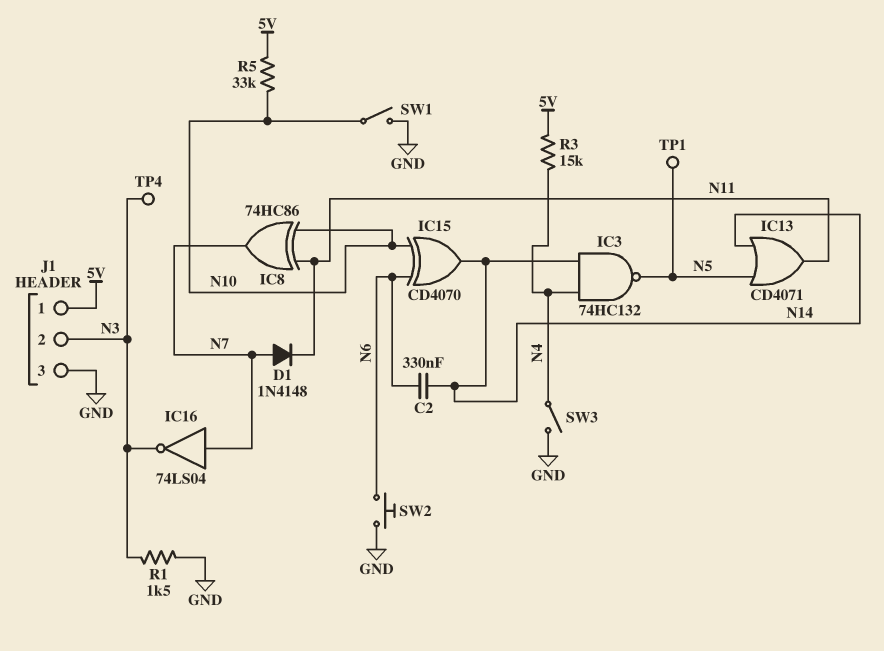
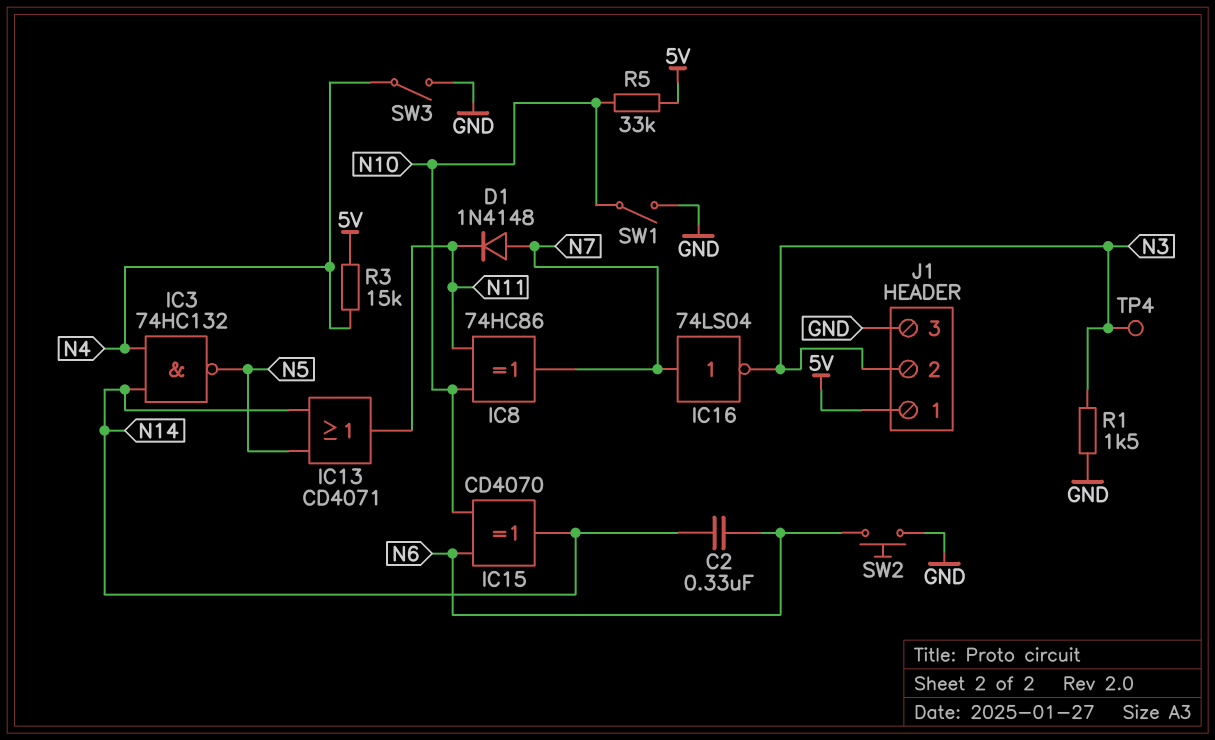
TP1: test point (N5) -> none

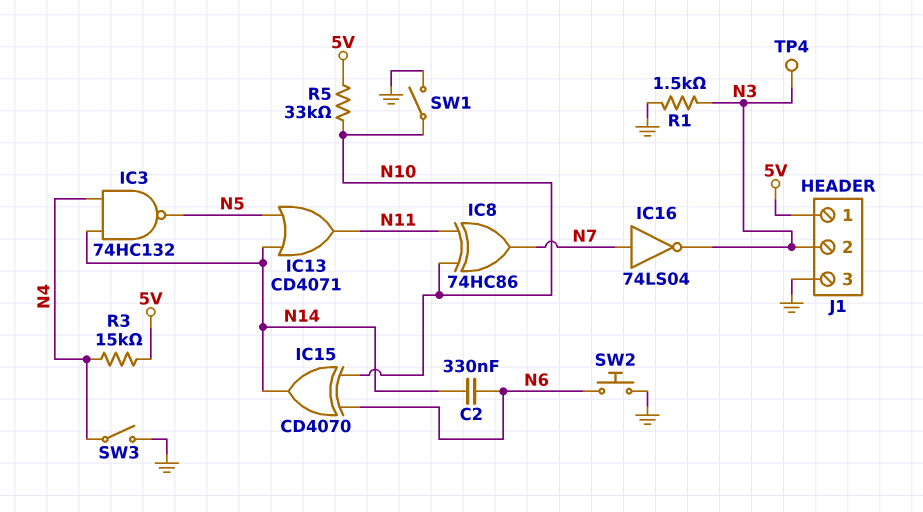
D1: diode 1N4148 (A N7, K N11) -> none

